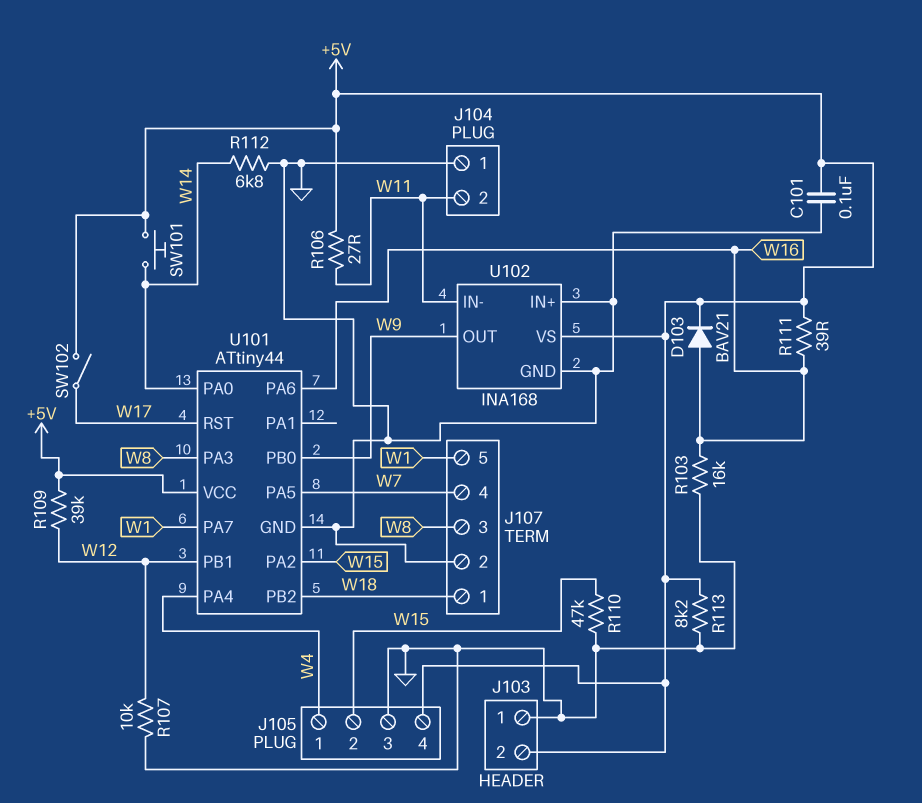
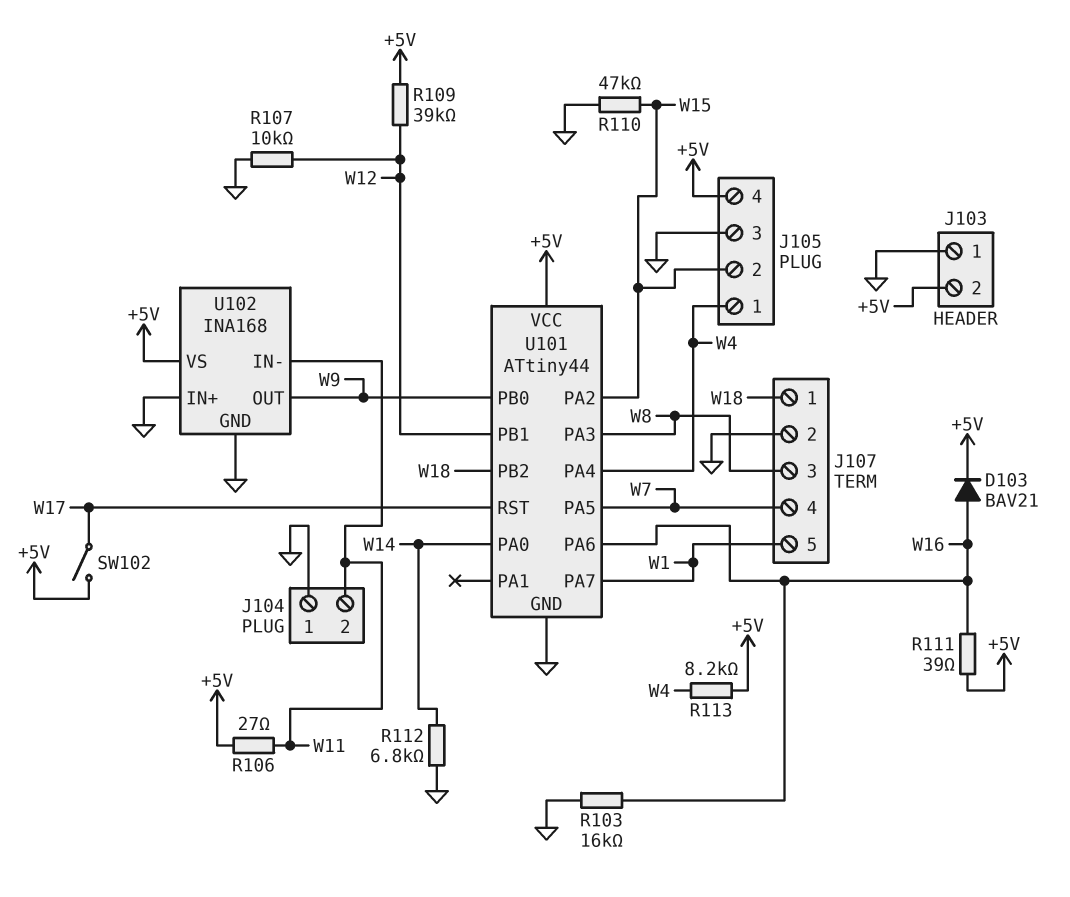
C101: 100nF (+5V, GND) -> none
R113: 8.2k (+5V, GND) -> 8.2k (+5V, W4)
SW101: button (+5V, W14) -> none

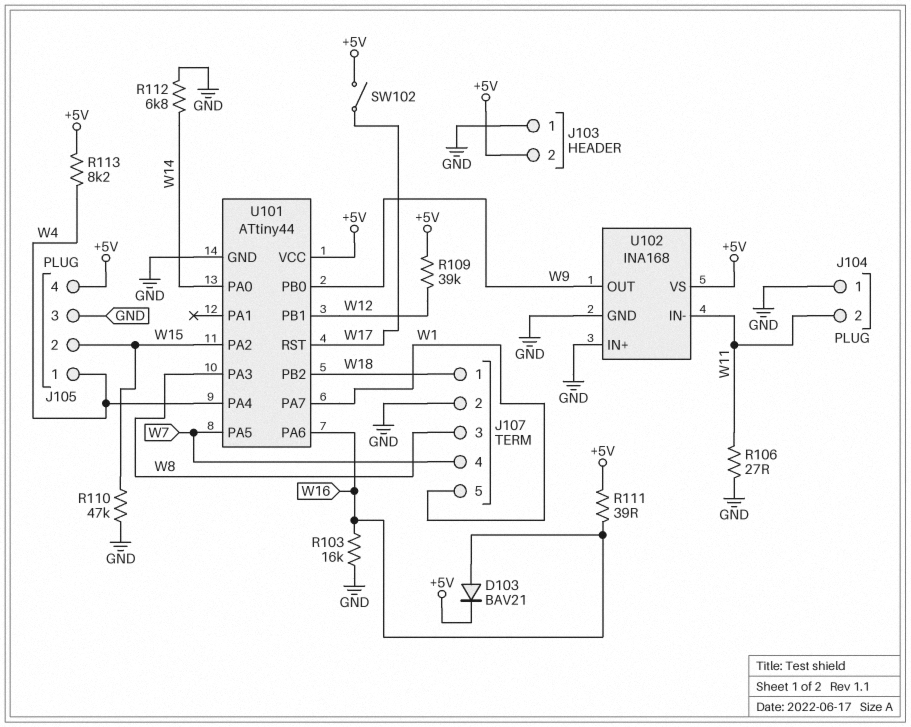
R106: 27 (+5V, W11) -> 27 (GND, W11)
R107: 10k (GND, W12) -> none

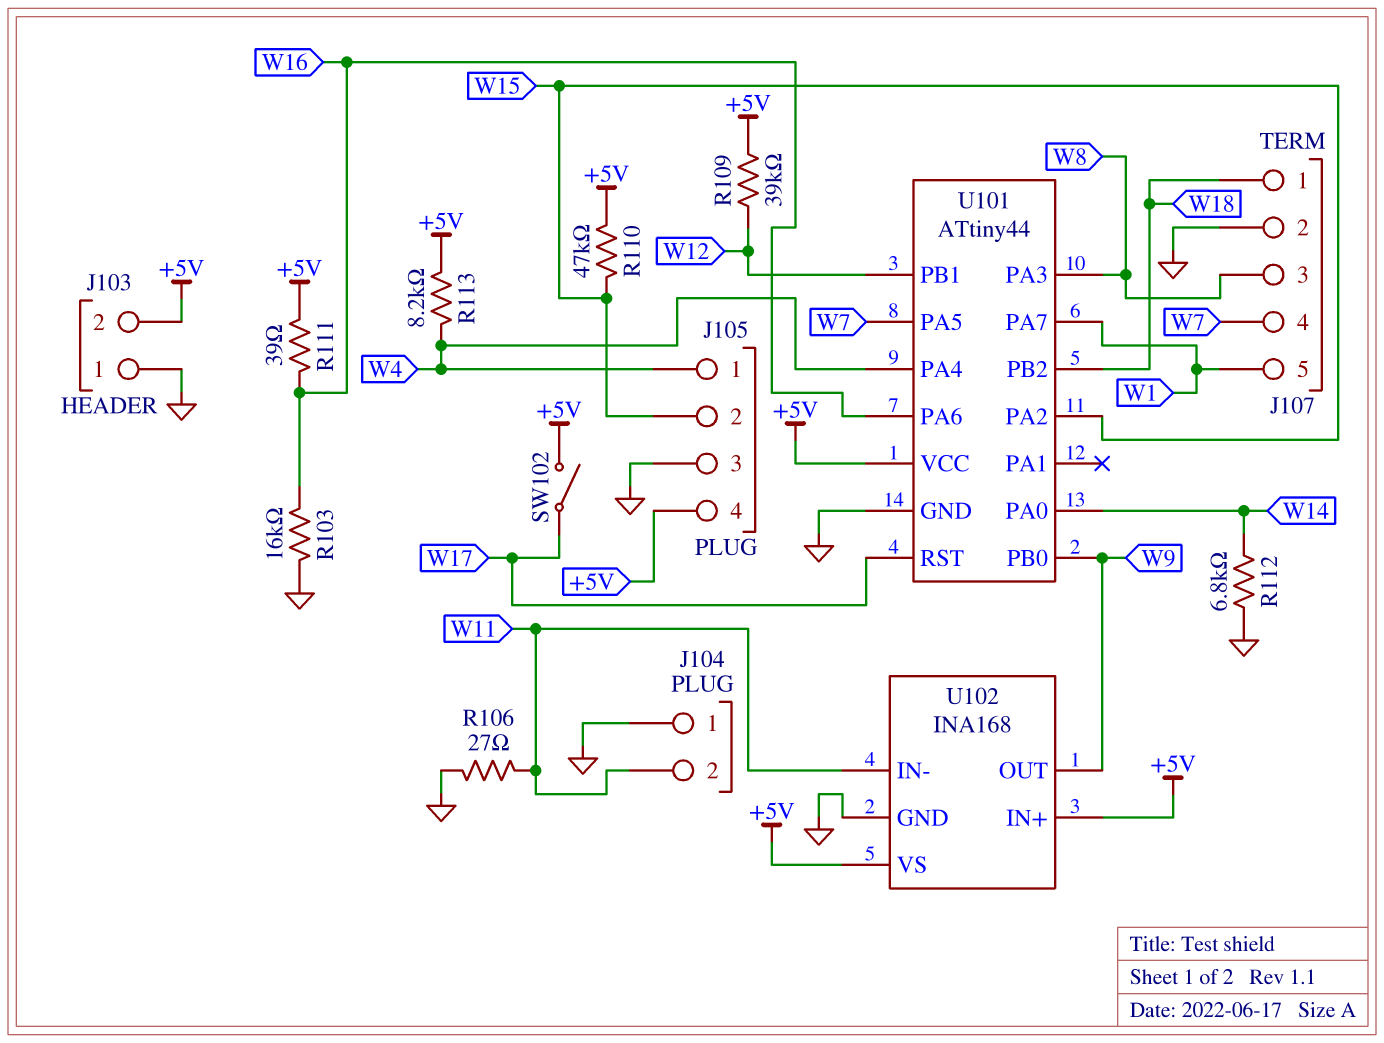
D103: diode BAV21 (A W16, K +5V) -> none
R110: 47k (GND, W15) -> 47k (+5V, W15)
U102 pin IN+: GND -> +5V

